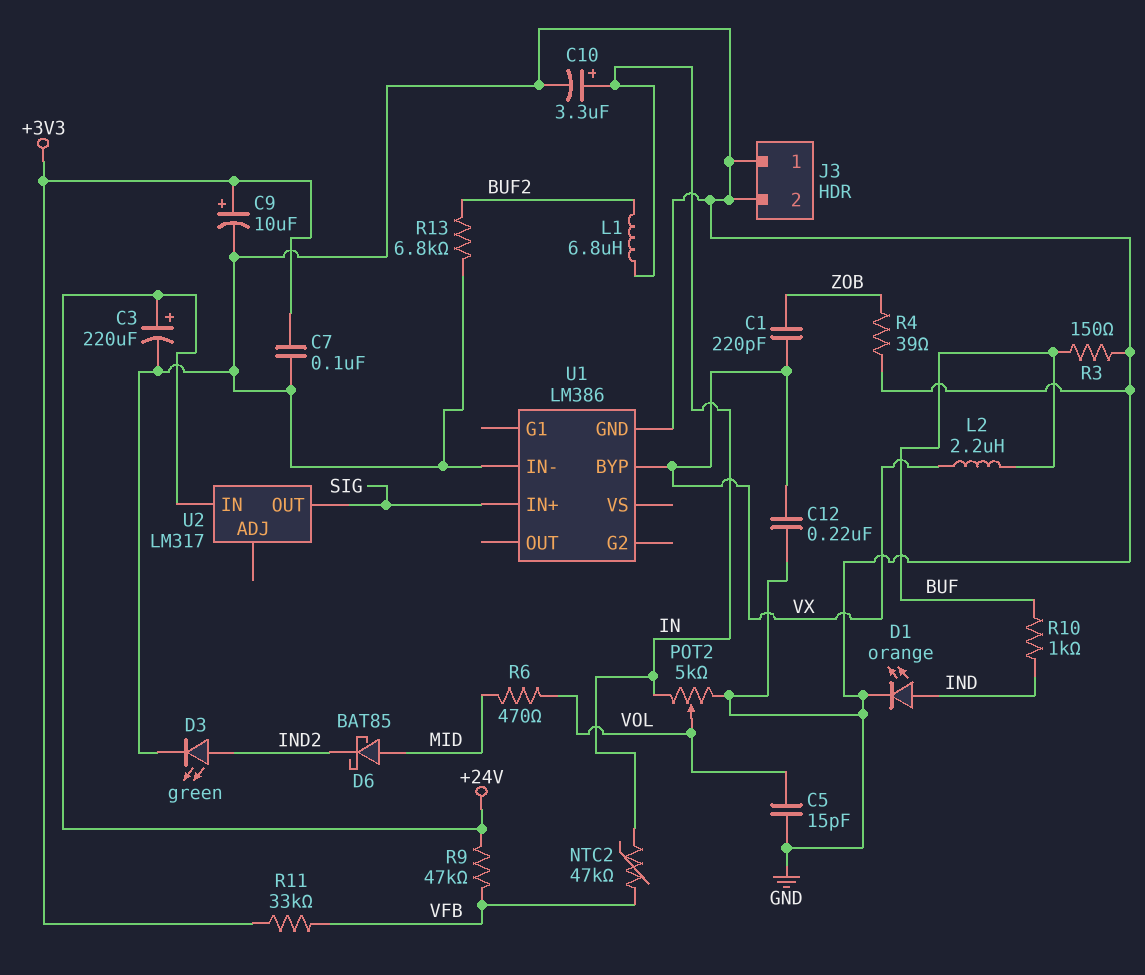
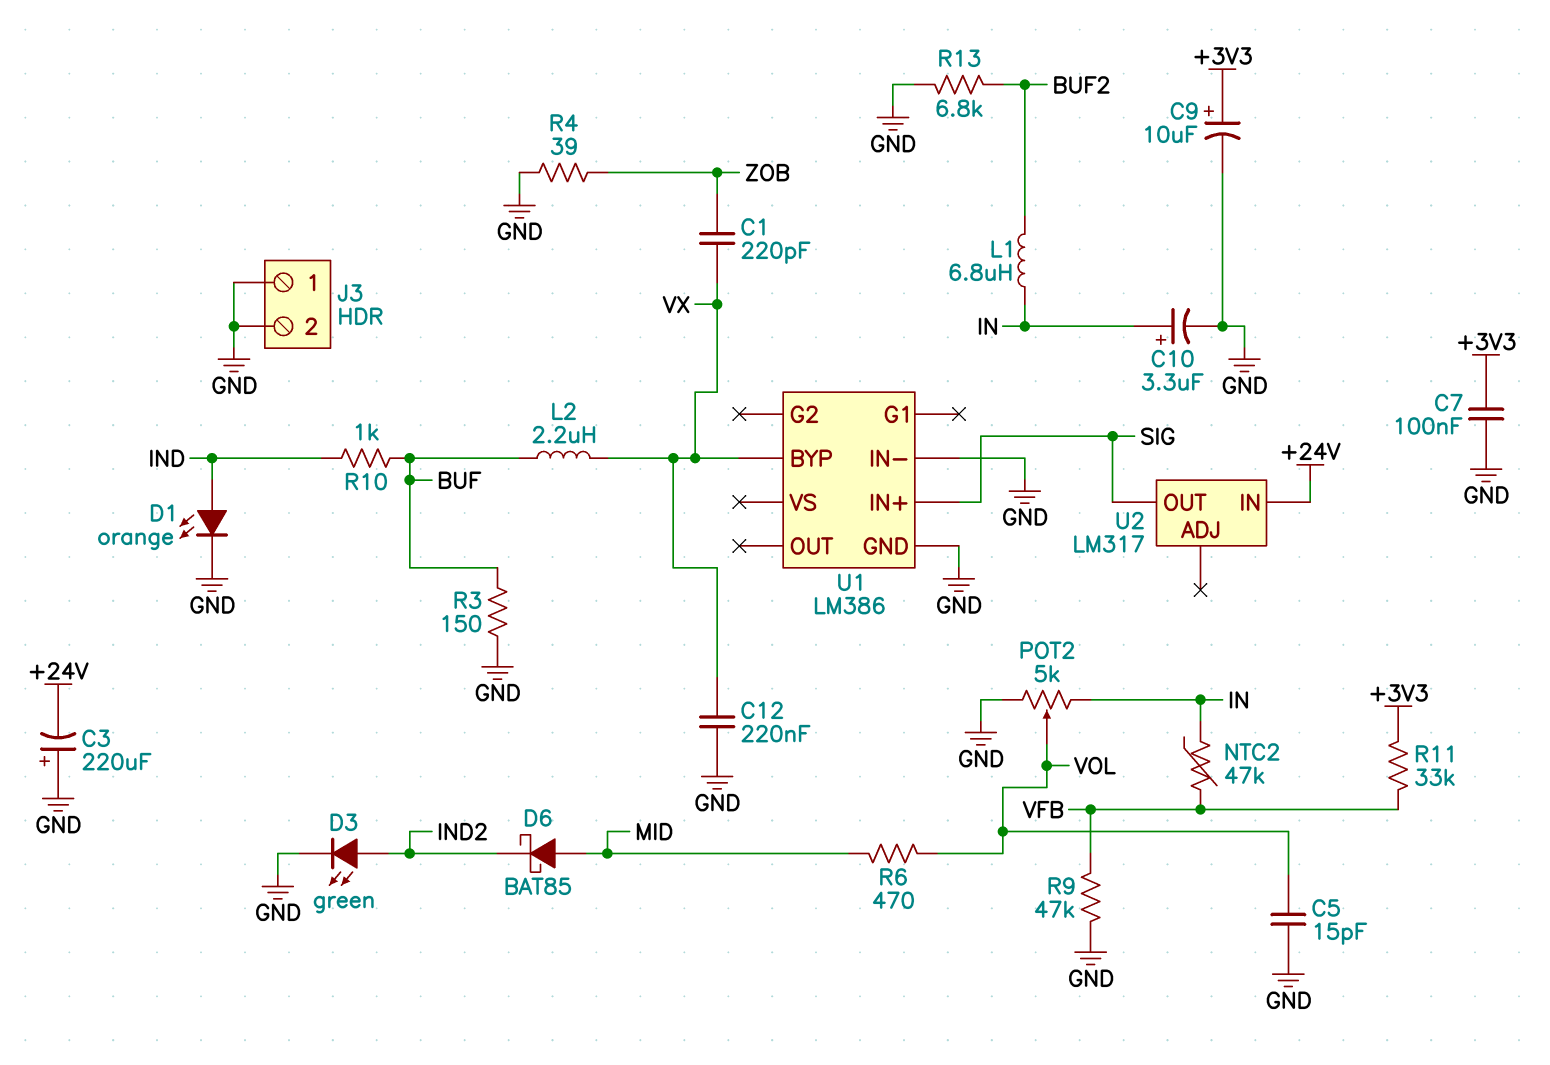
C3: 220uF (plus +24V, minus GND) -> 220uF (plus GND, minus +24V)
R9: 47k (+24V, VFB) -> 47k (GND, VFB)

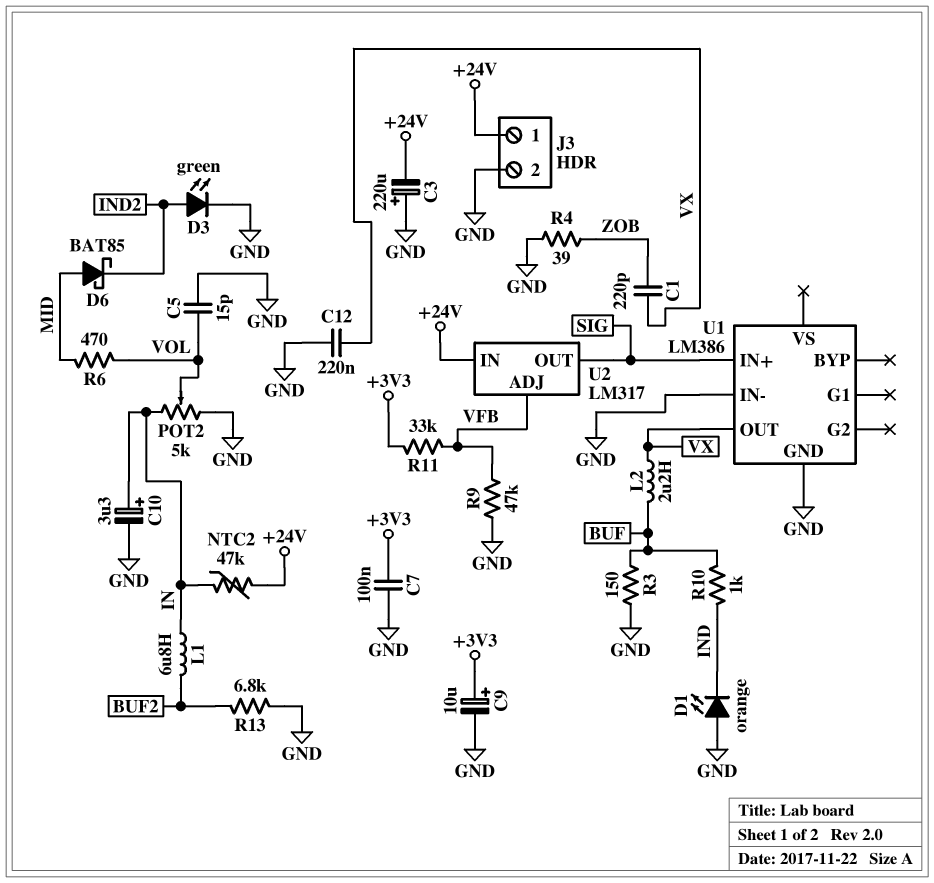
D1: LED orange (A IND, K GND) -> LED orange (A GND, K IND)
J3 pin 1: GND -> +24V
NTC2: 47k (IN, VFB) -> 47k (+24V, IN)
U1 pin BYP: VX -> none
U1 pin OUT: none -> VX
U2 pin ADJ: none -> VFB

